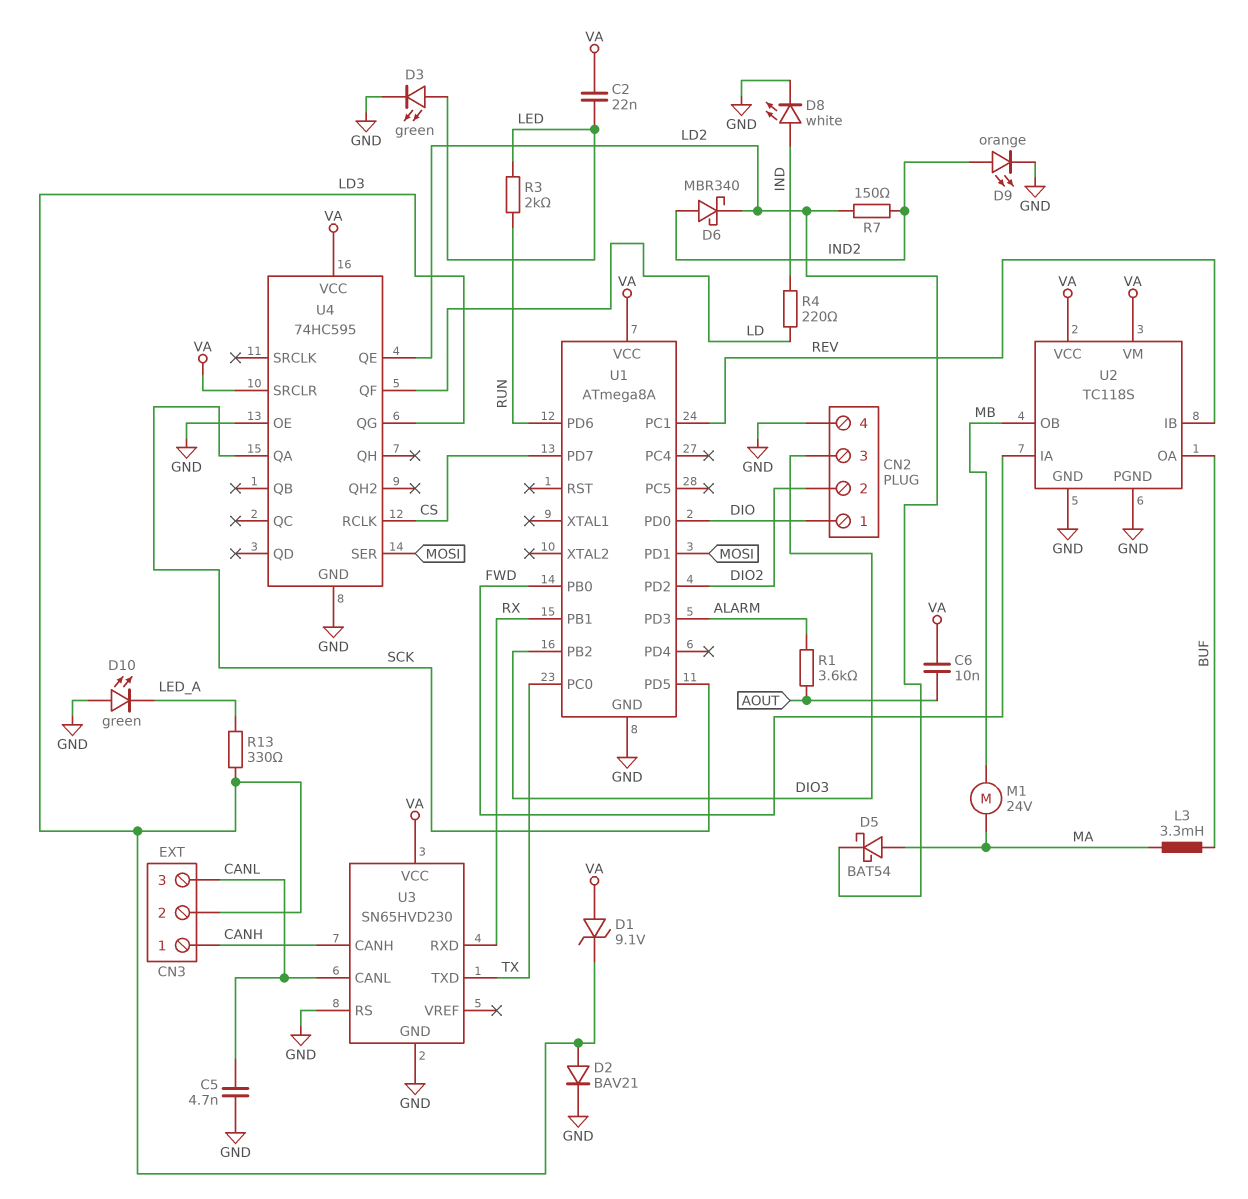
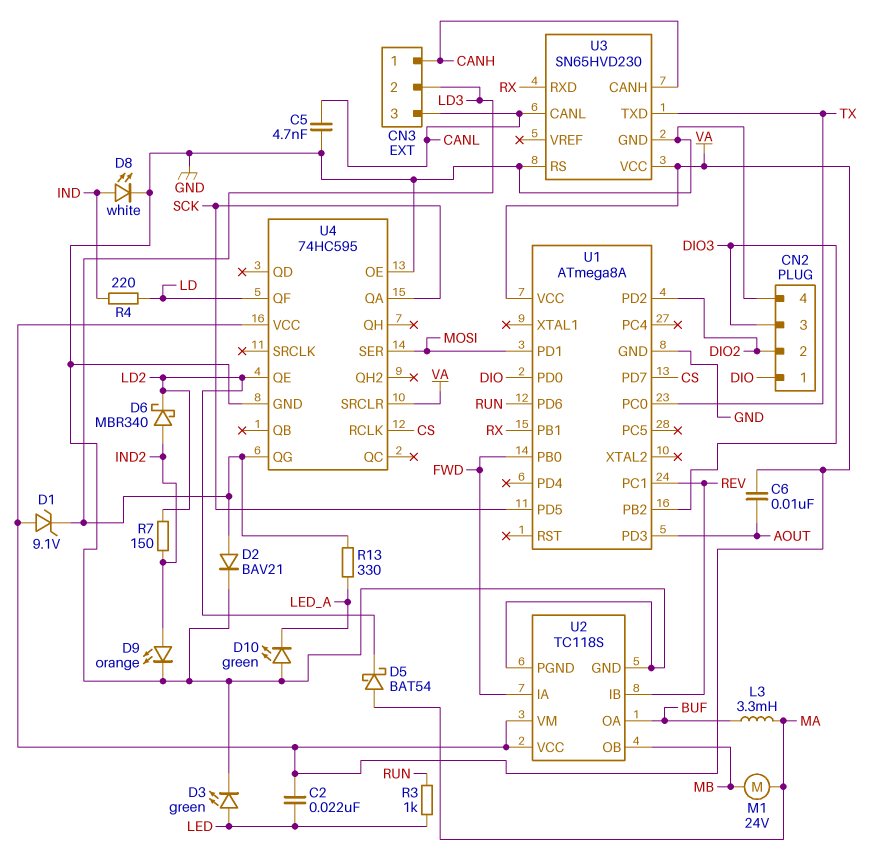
R1: 3.6k (ALARM, AOUT) -> none
R3: 2k (LED, RUN) -> 1k (LED, RUN)
U1 pin PD3: ALARM -> AOUT

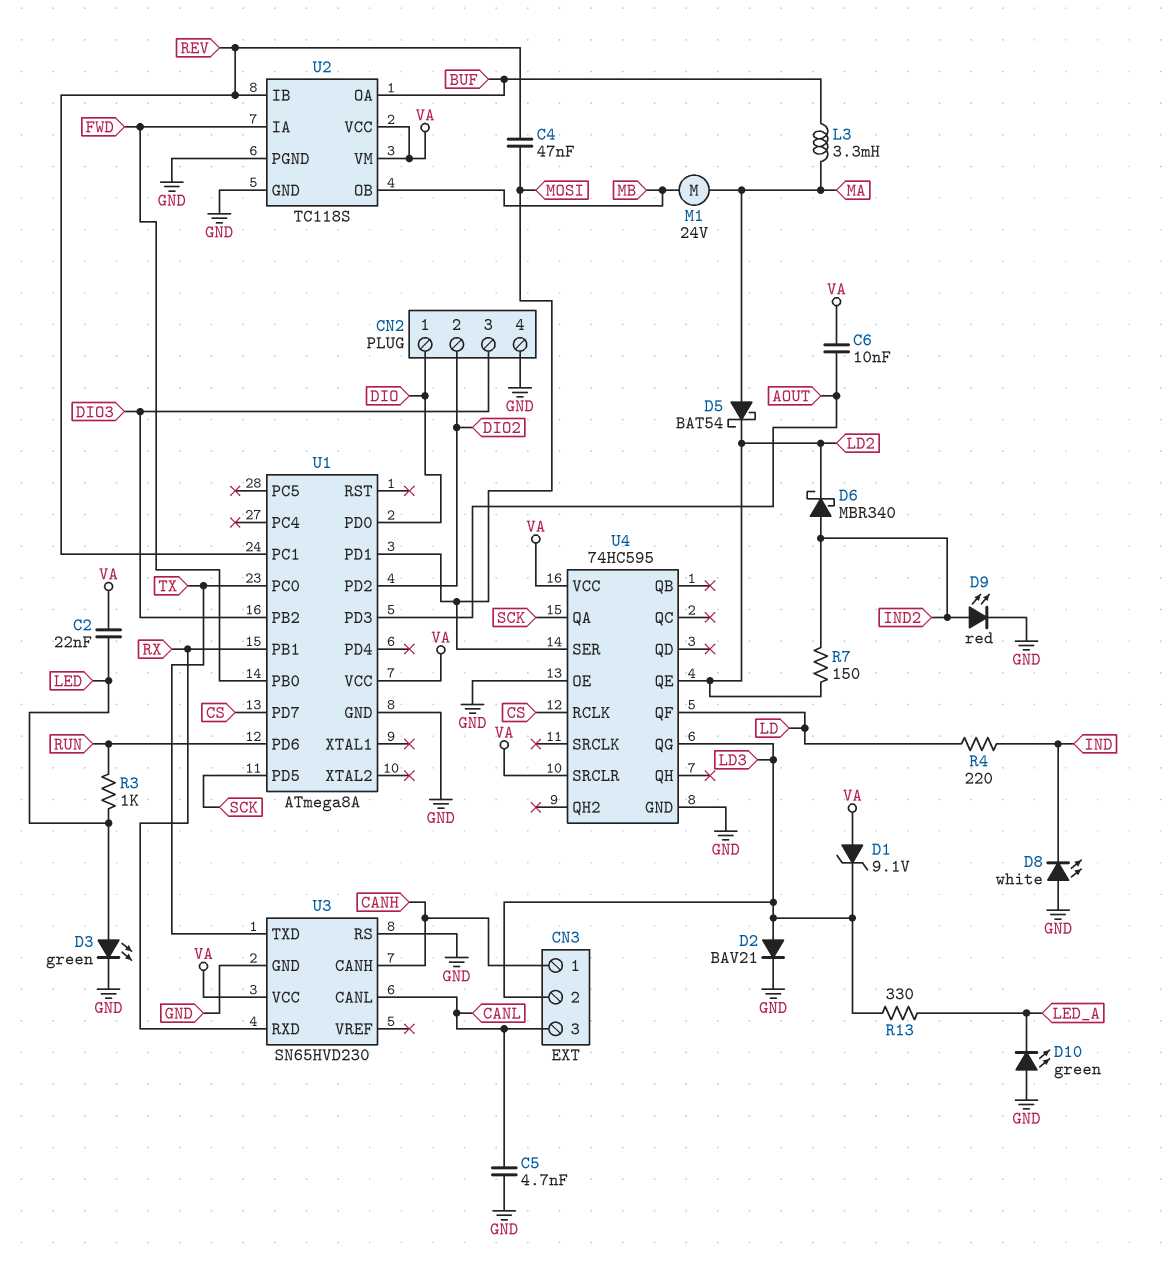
C4: none -> 47nF (MOSI, REV)
D8: LED white (A IND, K GND) -> LED white (A GND, K IND)
D9: LED orange (A IND2, K GND) -> LED red (A IND2, K GND)

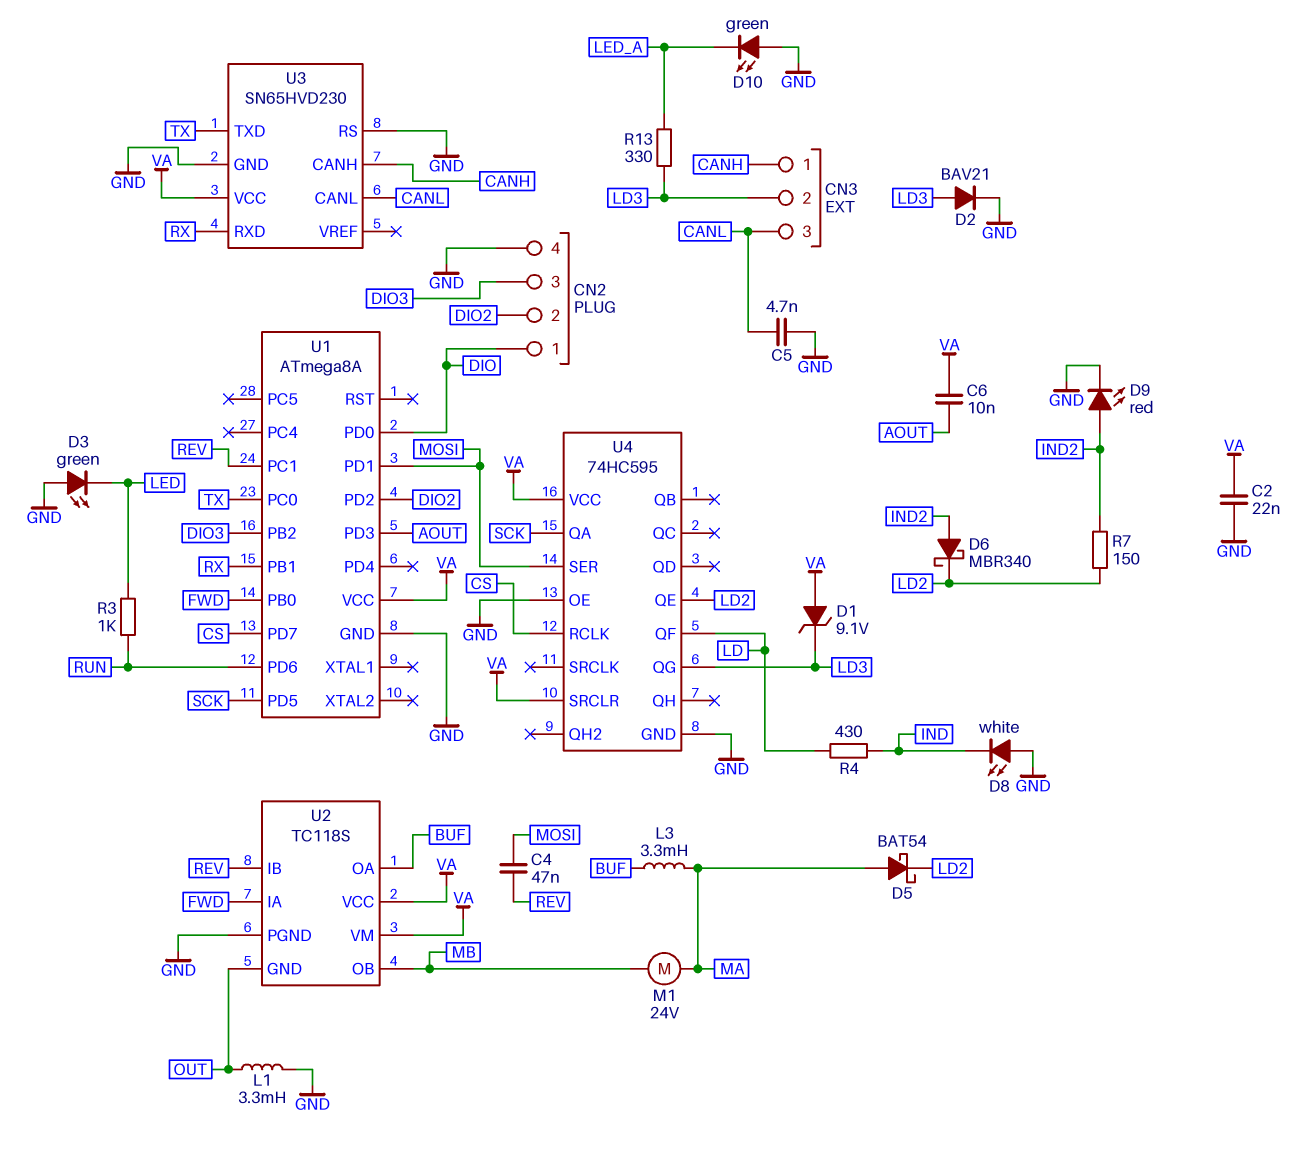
C2: 22nF (LED, VA) -> 22nF (GND, VA)
D3: LED green (A LED, K GND) -> LED green (A GND, K LED)
L1: none -> 3.3mH (GND, OUT)
R4: 220 (IND, LD) -> 430 (IND, LD)
U2 pin GND: GND -> OUT

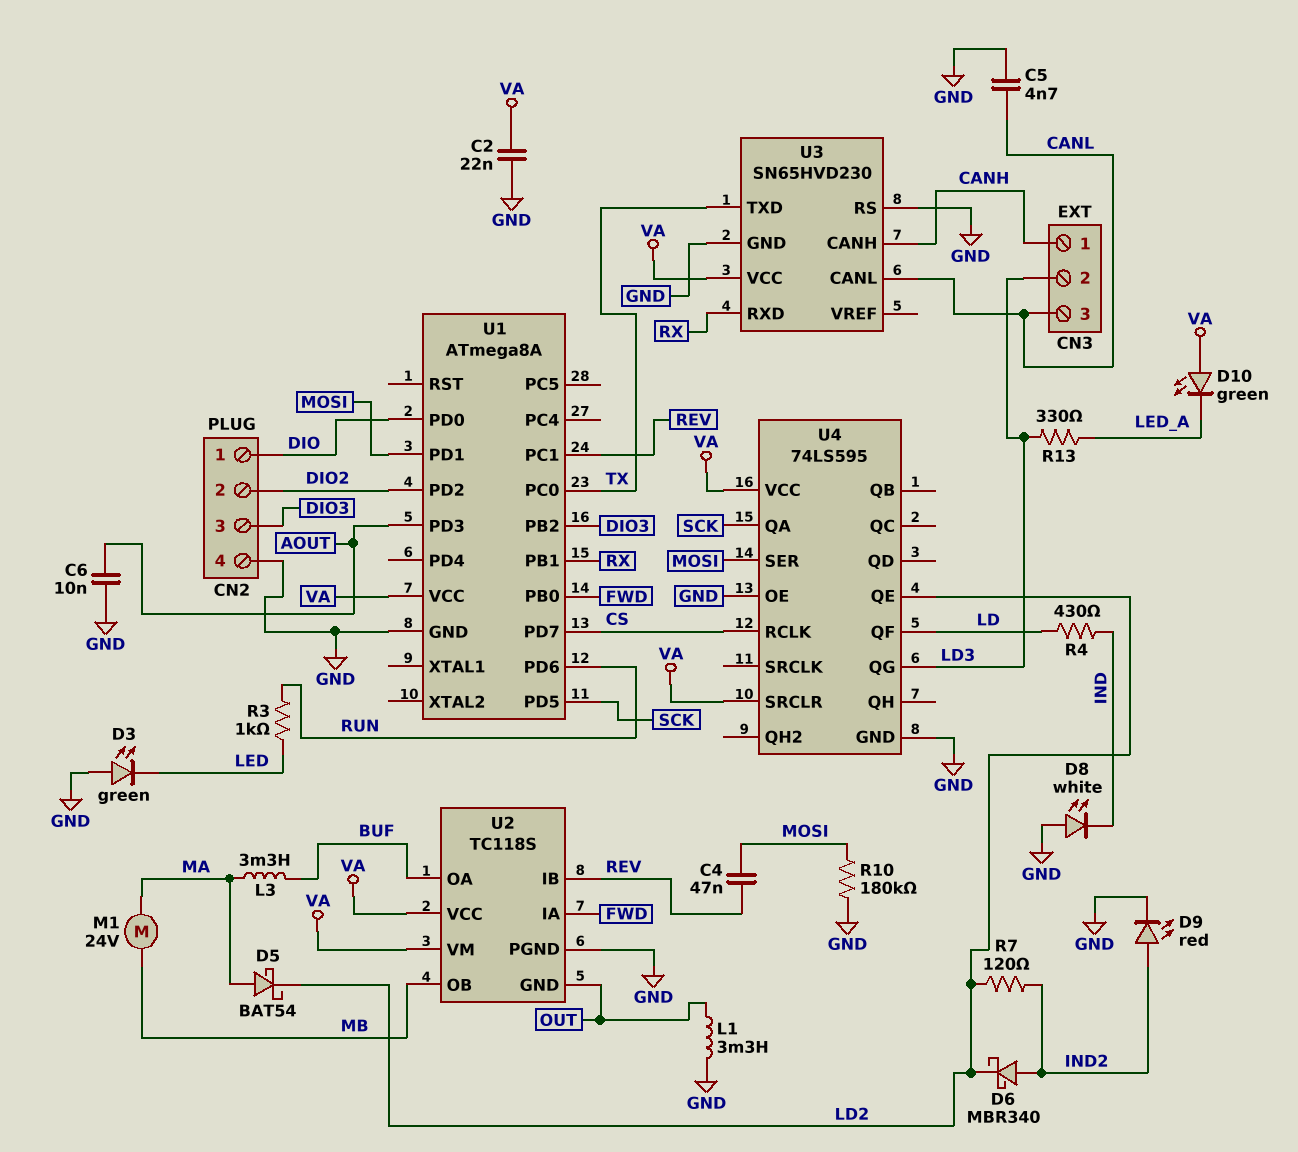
C6: 10nF (AOUT, VA) -> 10nF (AOUT, GND)
D1: zener 9.1V (A VA, K LD3) -> none
D2: diode BAV21 (A LD3, K GND) -> none
D10: LED green (A GND, K LED_A) -> LED green (A VA, K LED_A)
R7: 150 (IND2, LD2) -> 120 (IND2, LD2)
R10: none -> 180k (GND, MOSI)
U4: 74HC595 -> 74LS595

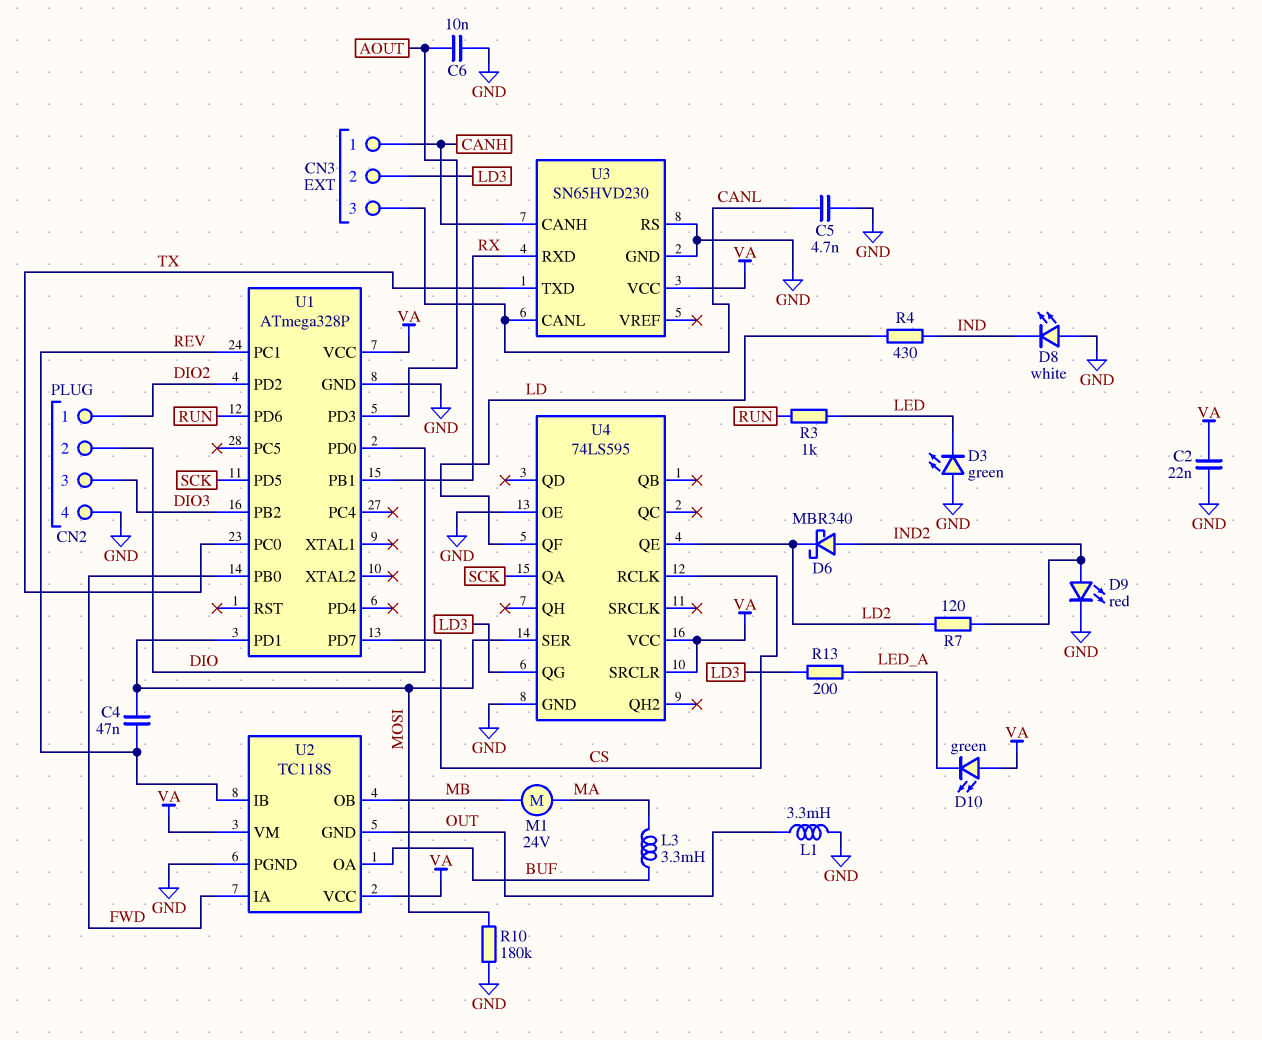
CN2 pin 1: DIO -> DIO2
CN2 pin 2: DIO2 -> DIO
D5: schottky BAT54 (A MA, K LD2) -> none
R13: 330 (LD3, LED_A) -> 200 (LD3, LED_A)
U1: ATmega8A -> ATmega328P

